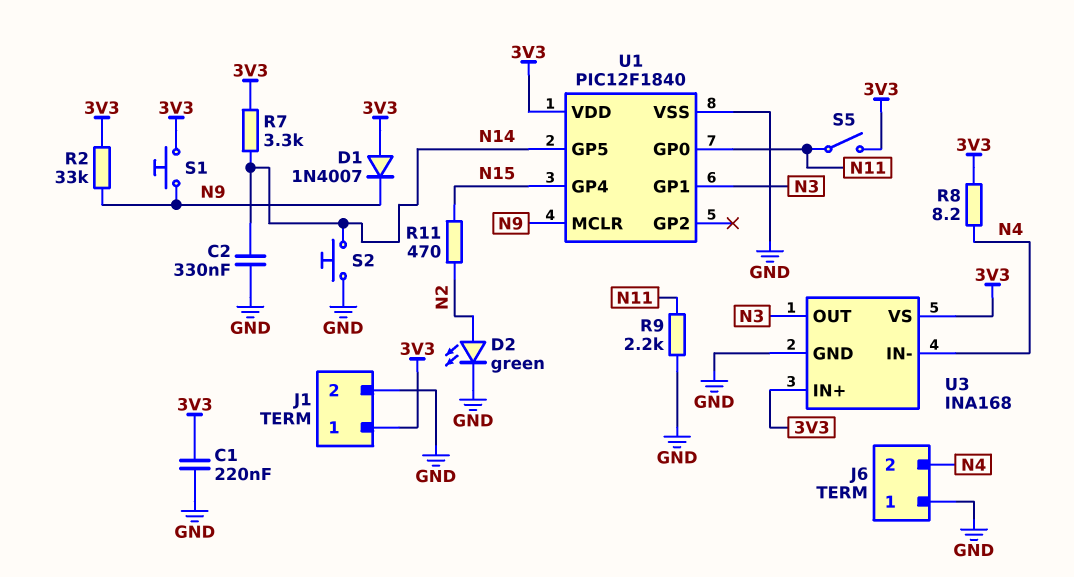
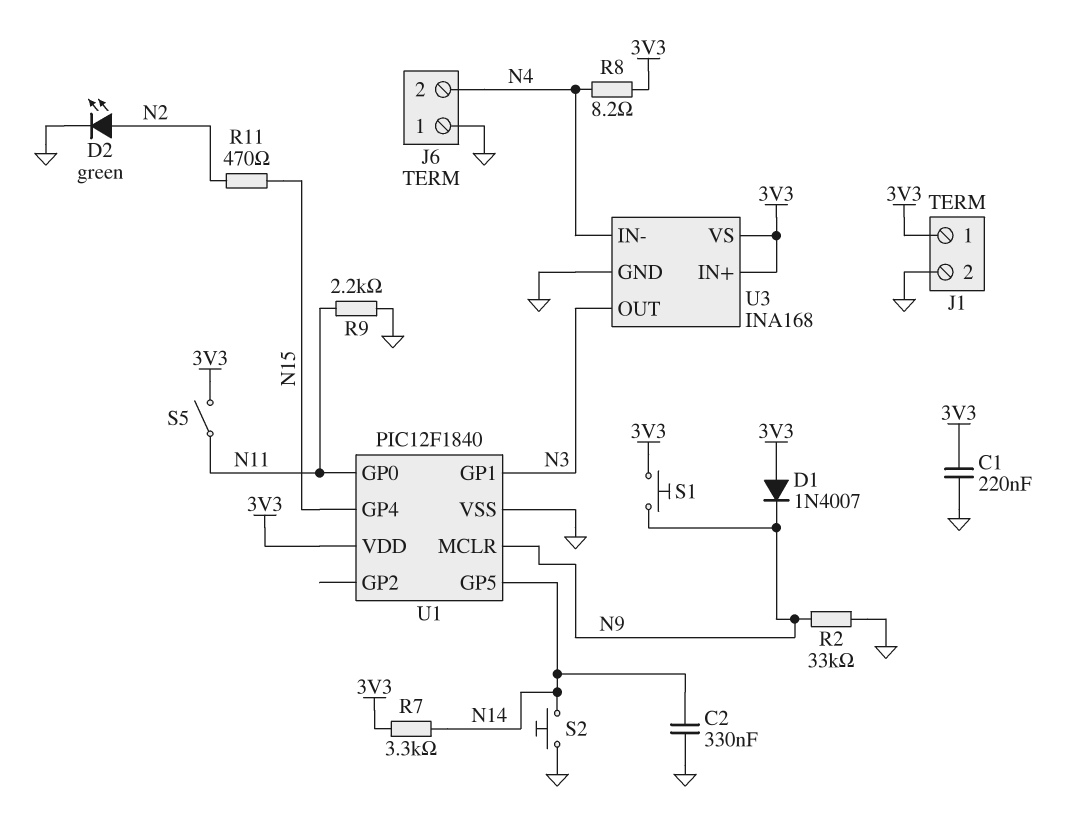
R2: 33k (3V3, N9) -> 33k (GND, N9)

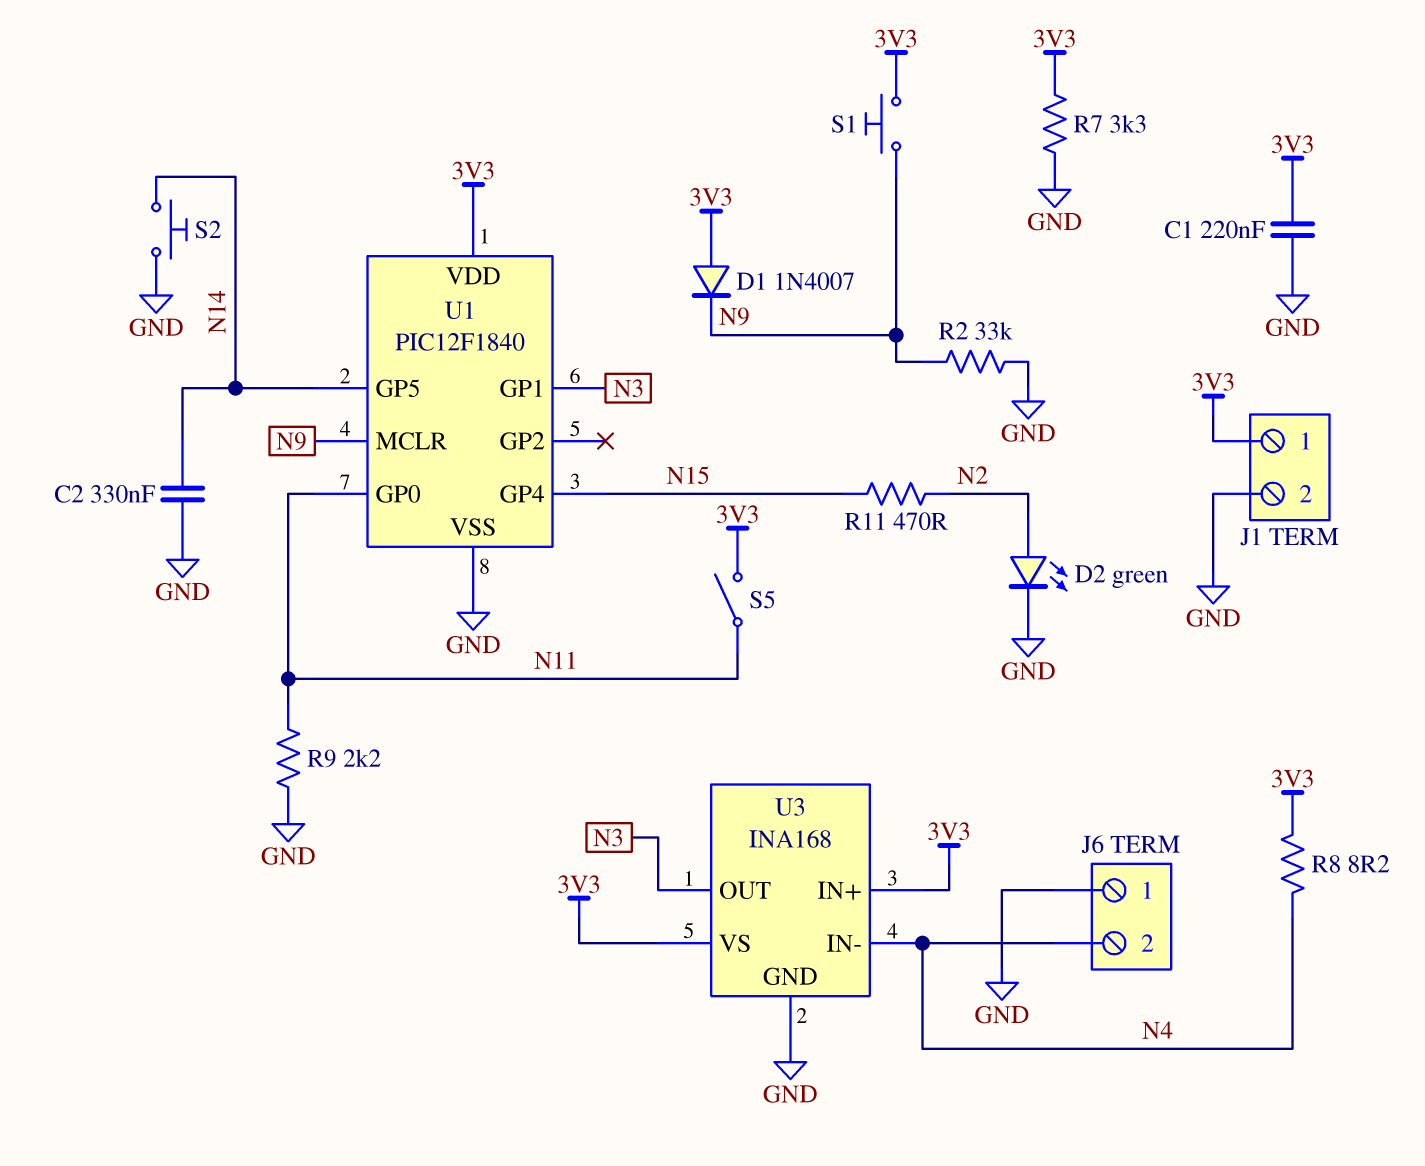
R7: 3.3k (3V3, N14) -> 3.3k (3V3, GND)

